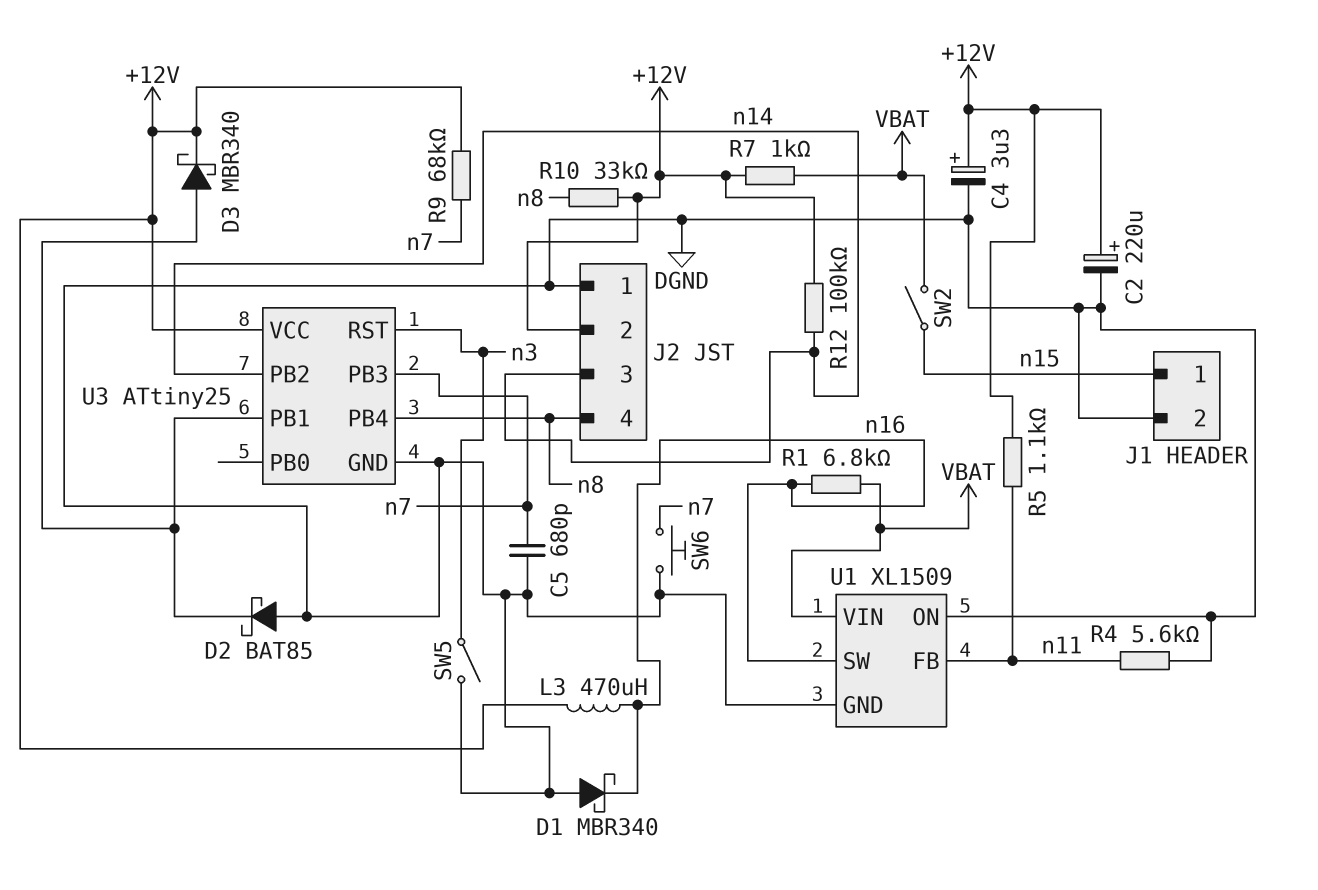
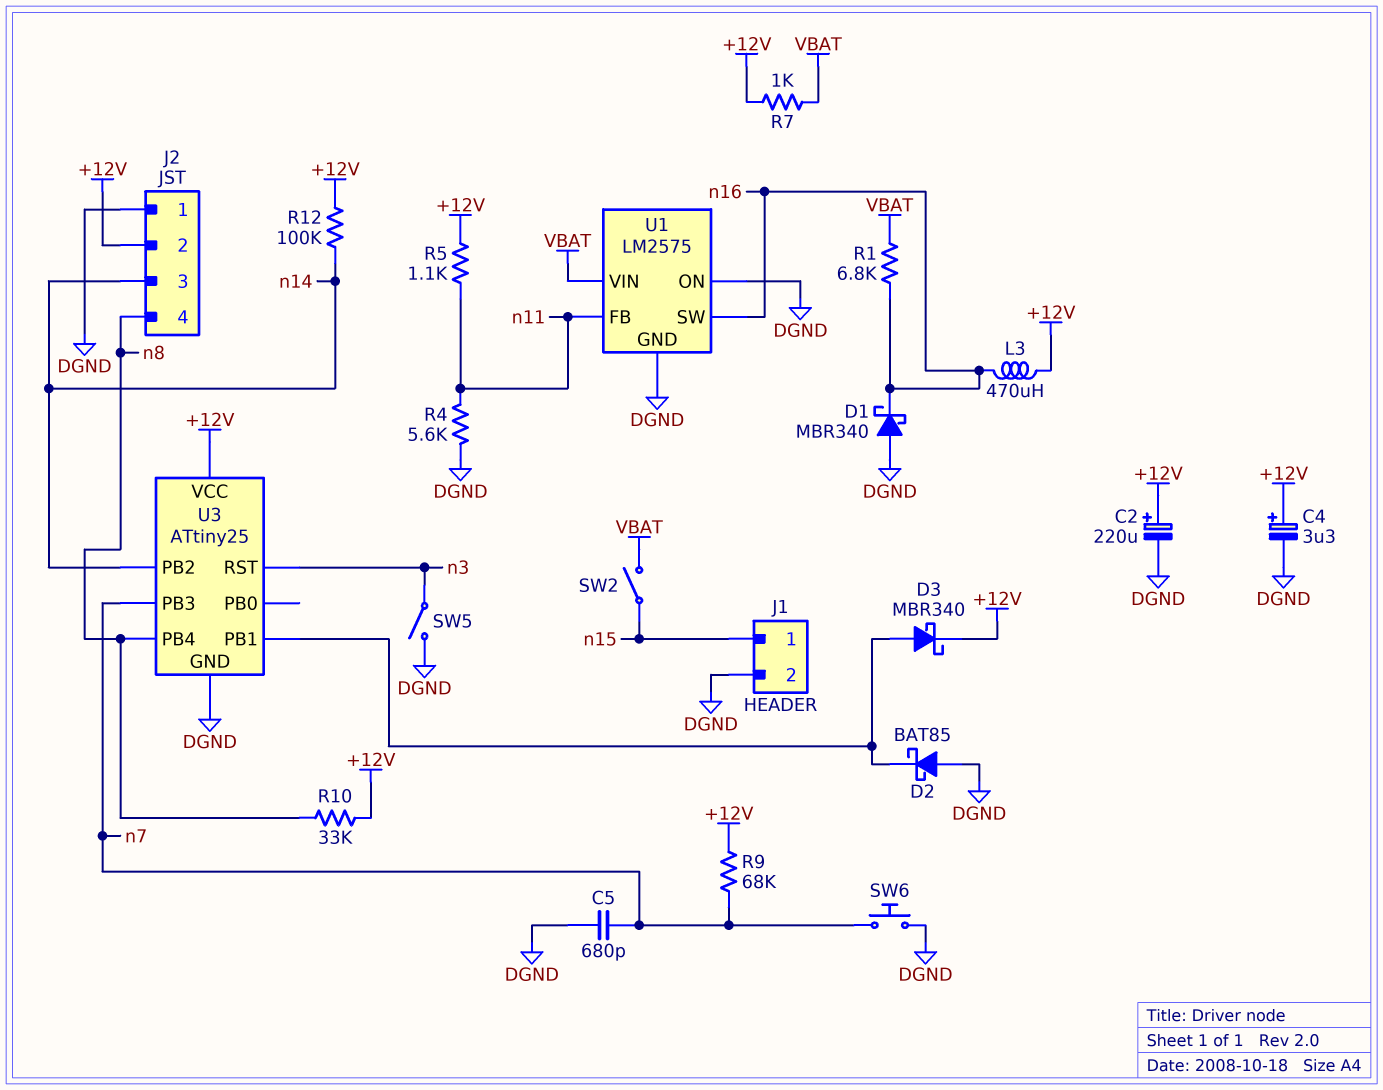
U1: XL1509 -> LM2575

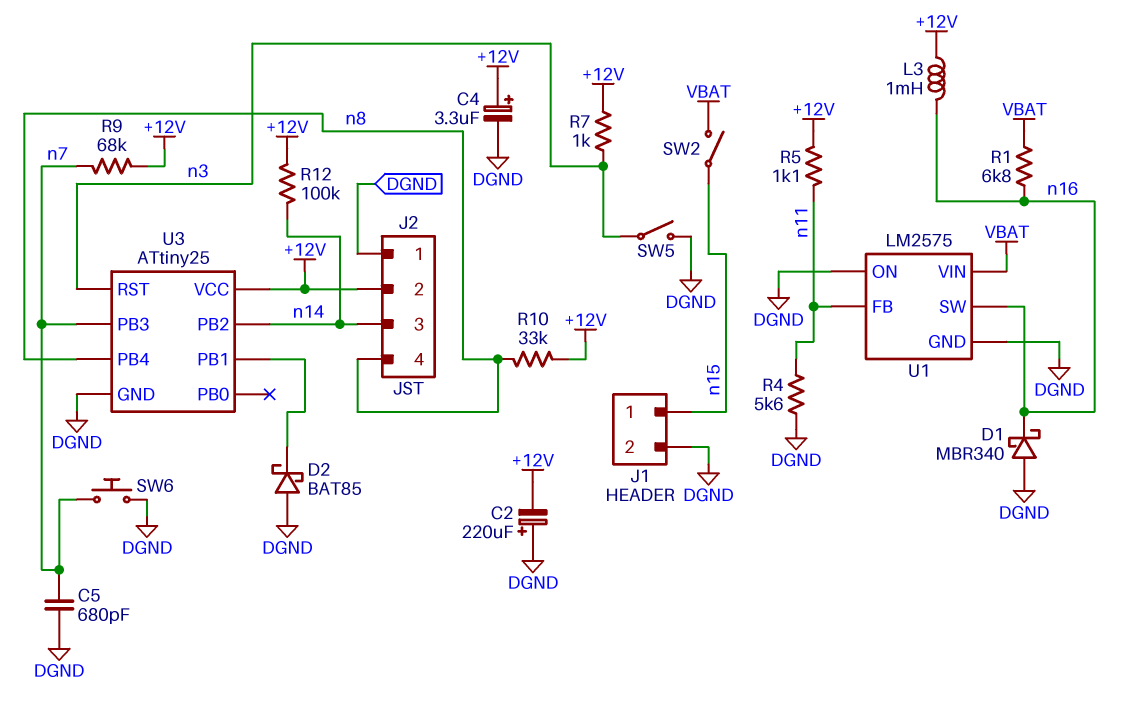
C2: 220uF (plus +12V, minus DGND) -> 220uF (plus DGND, minus +12V)
D3: schottky MBR340 (A U3/PB1, K +12V) -> none
L3: 470uH (+12V, n16) -> 1mH (+12V, n16)
R7: 1k (+12V, VBAT) -> 1k (+12V, n3)

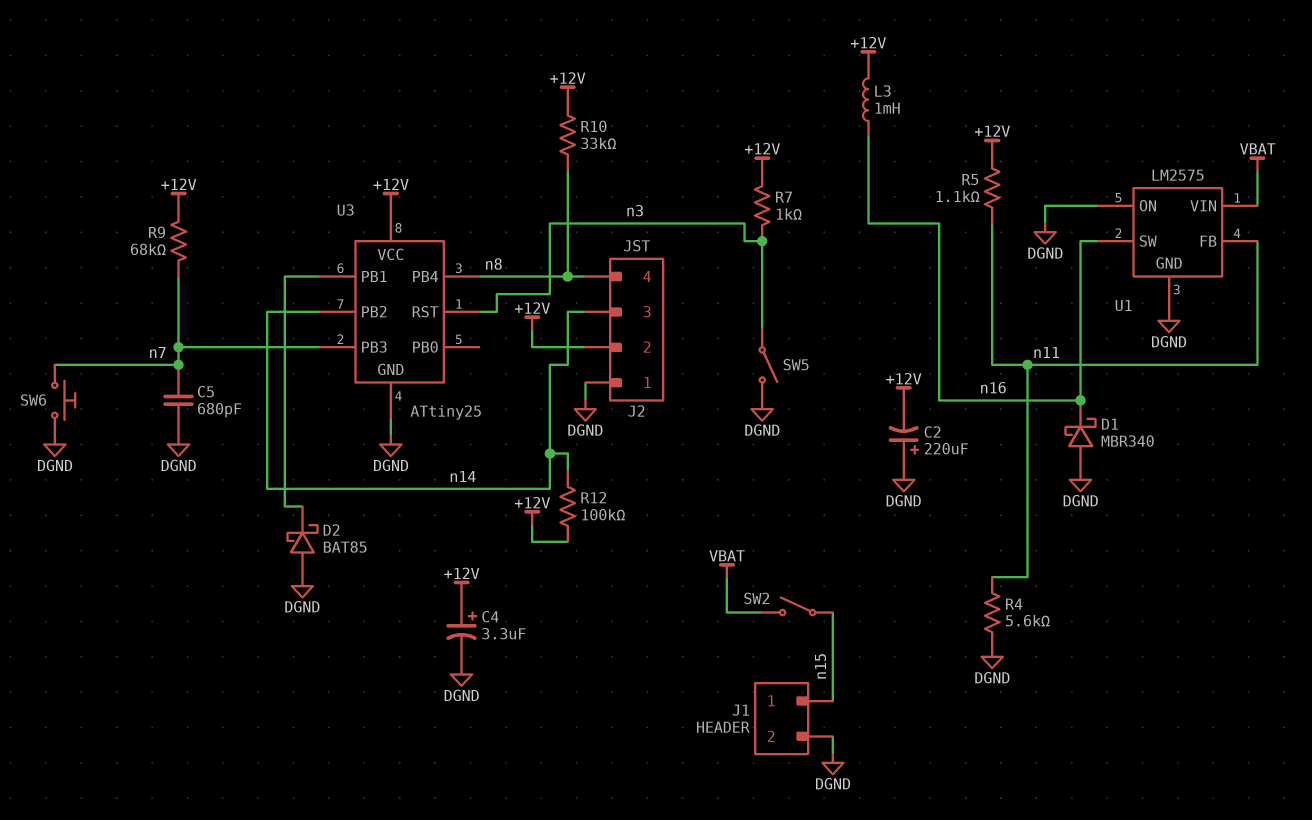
R1: 6.8k (VBAT, n16) -> none

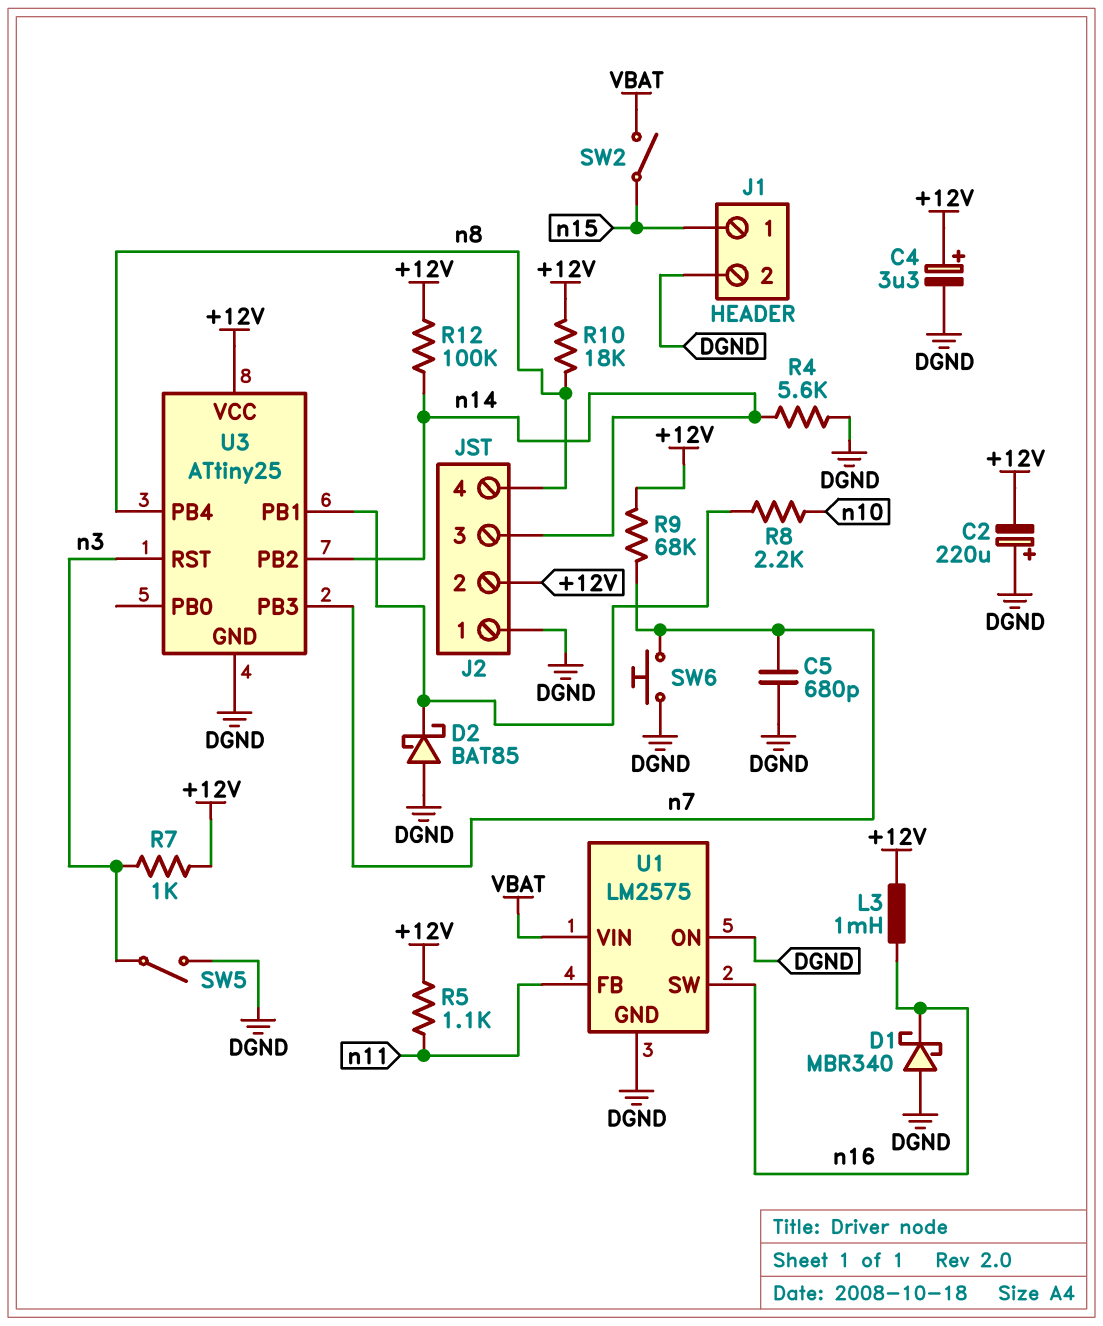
R4: 5.6k (DGND, n11) -> 5.6k (DGND, n14)
R8: none -> 2.2k (U3/PB1, n10)
R10: 33k (+12V, n8) -> 18k (+12V, n8)

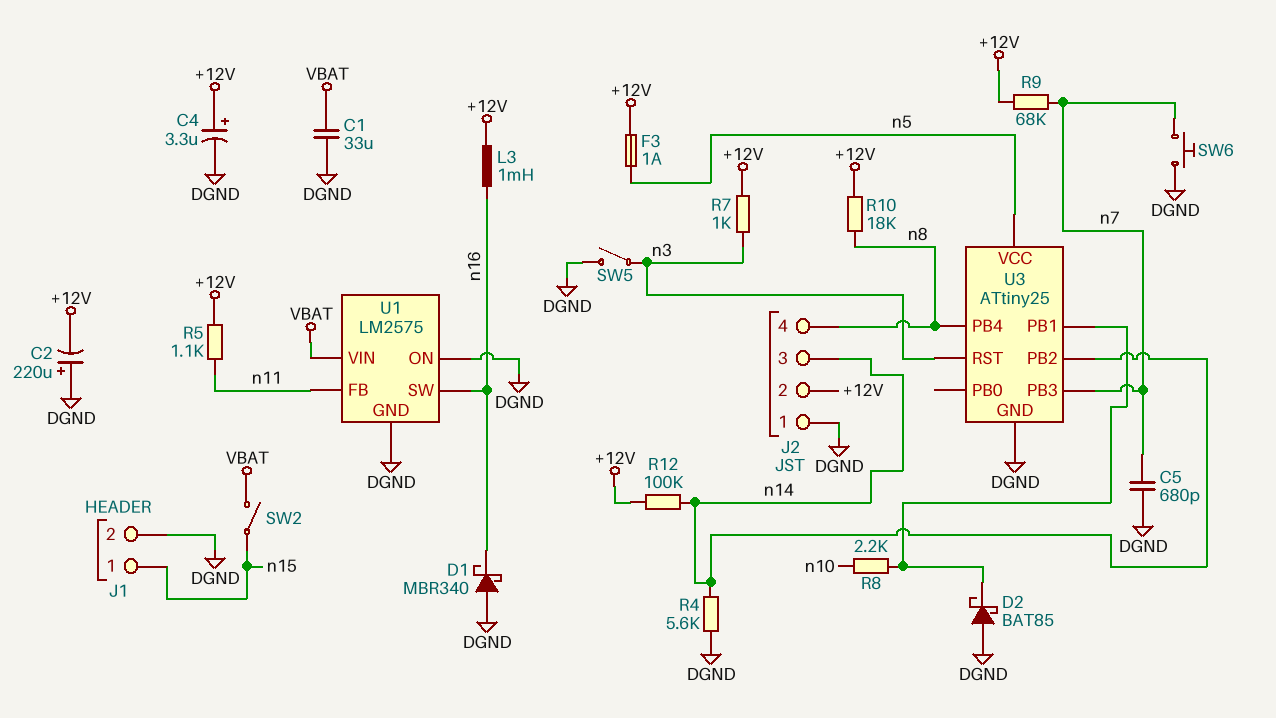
C1: none -> 33uF (DGND, VBAT)
F3: none -> 1A (+12V, n5)
U3 pin VCC: +12V -> n5

